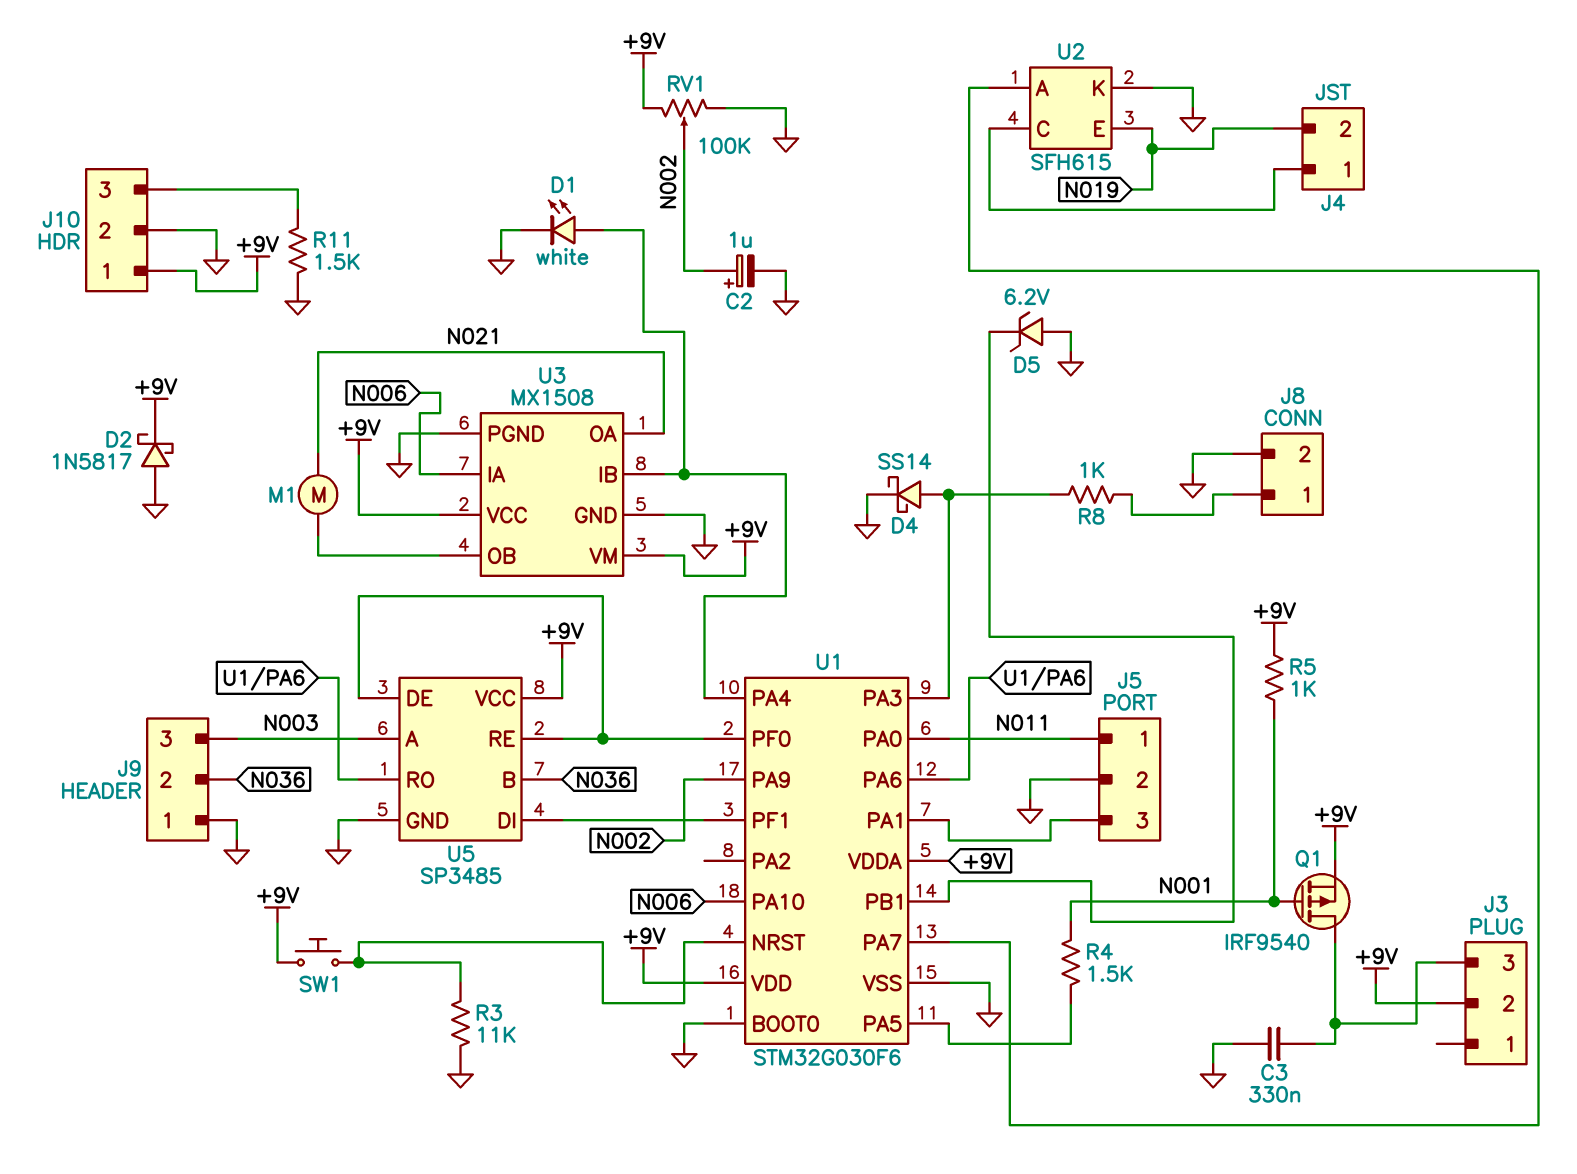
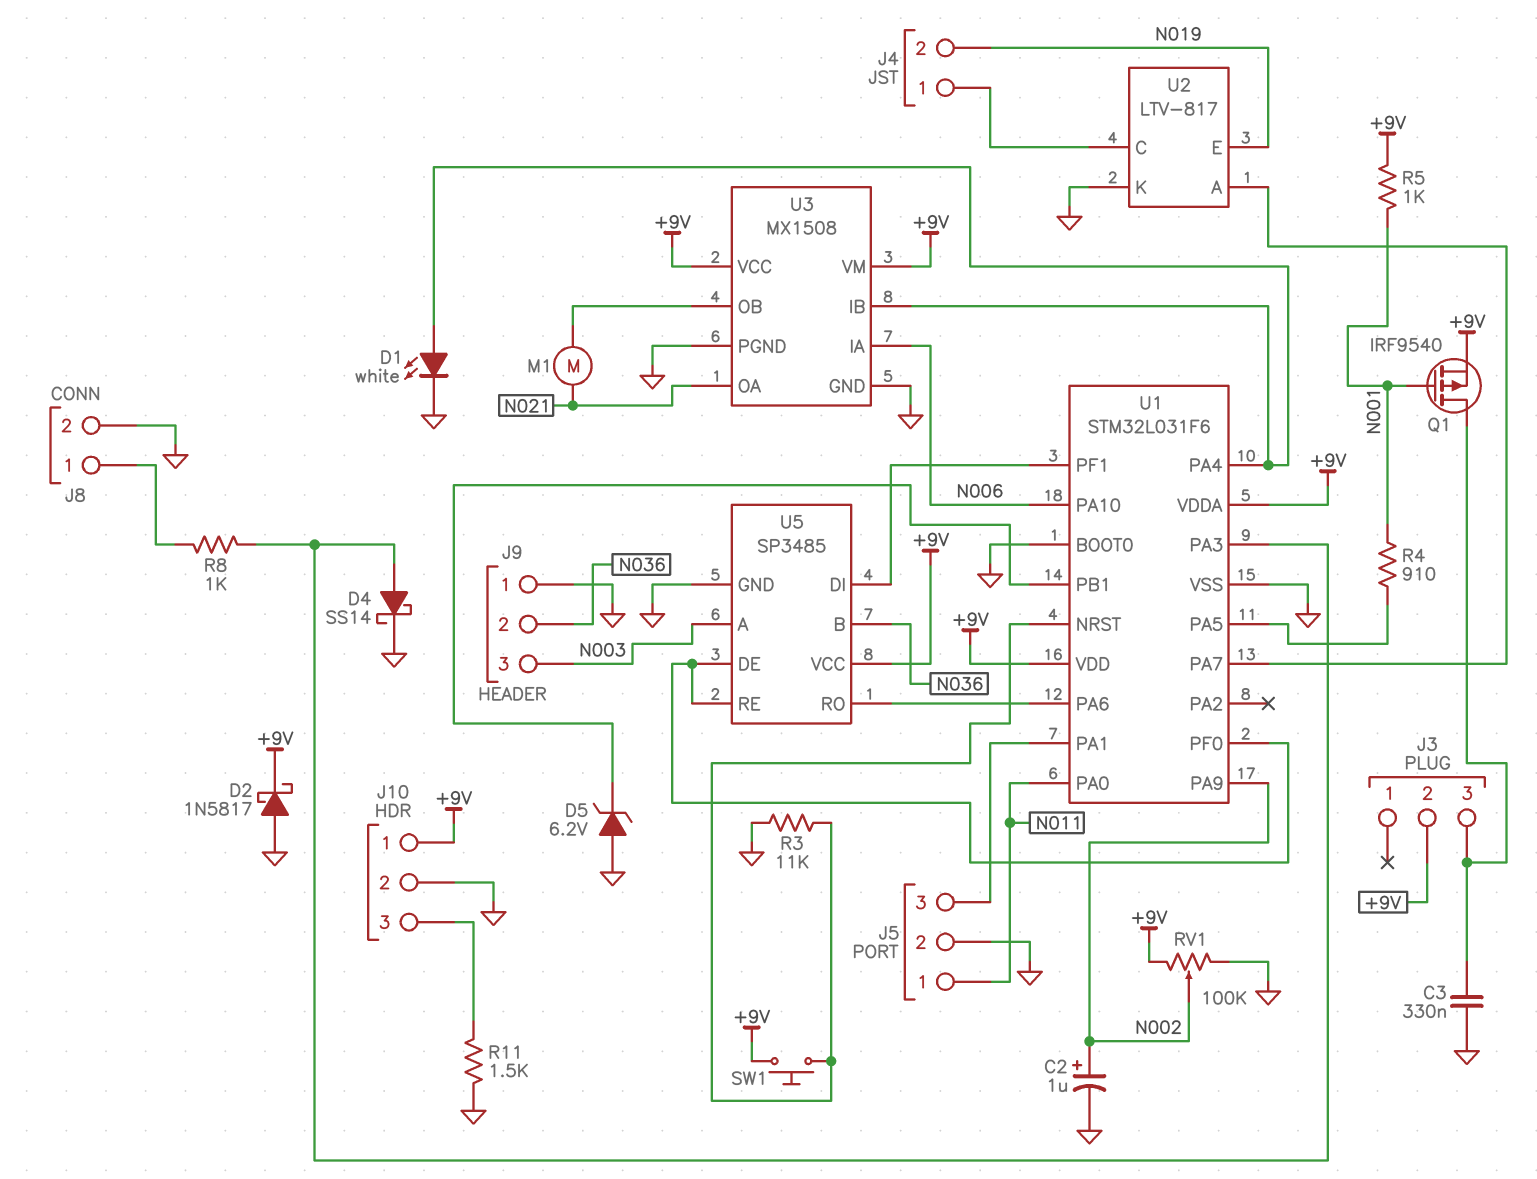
R4: 1.5k (N001, U1/PA5) -> 910 (N001, U1/PA5)
U1: STM32G030F6 -> STM32L031F6
U2: SFH615 -> LTV-817

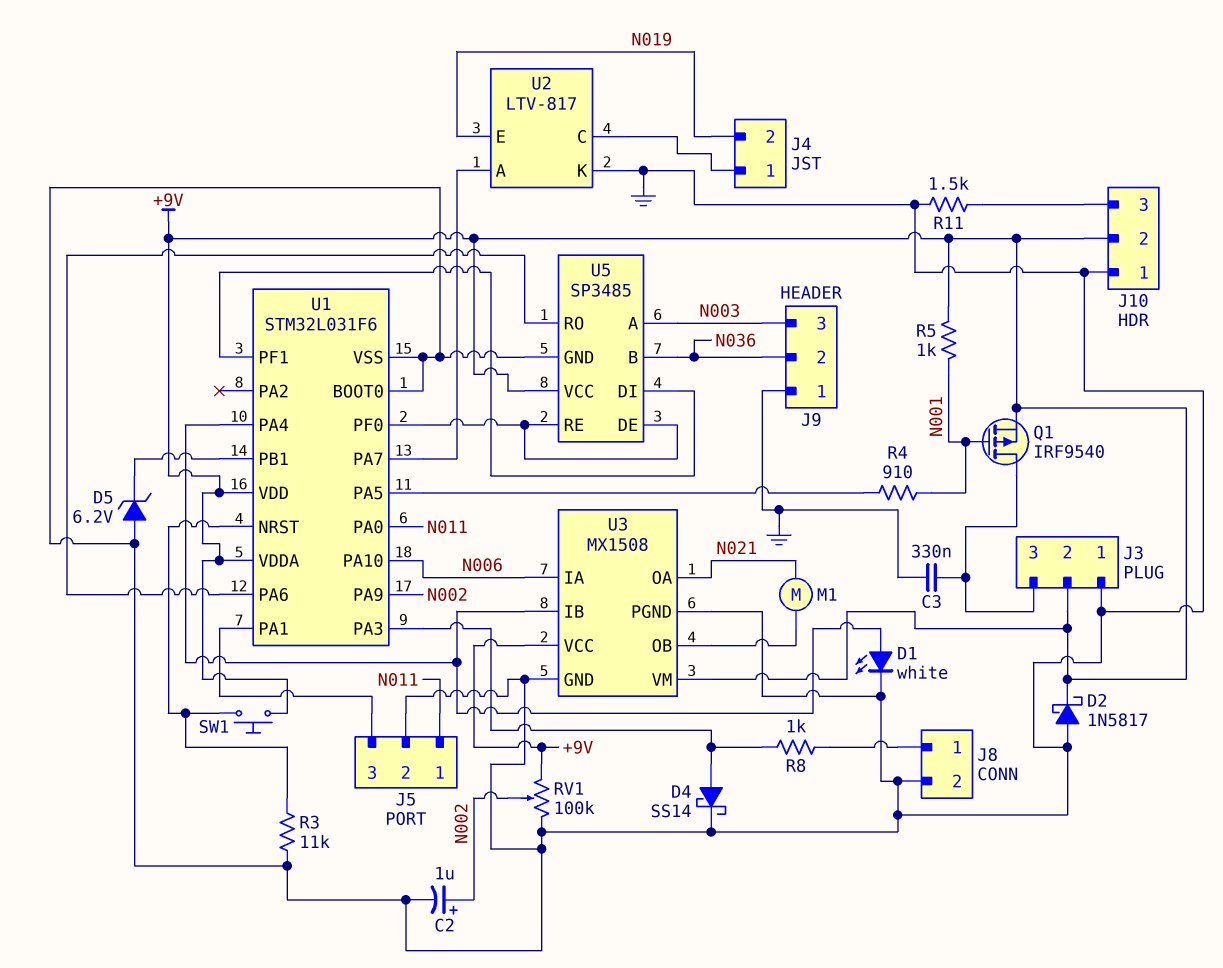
J3 pin 1: none -> GND
J10 pin 1: +9V -> GND
J10 pin 2: GND -> +9V

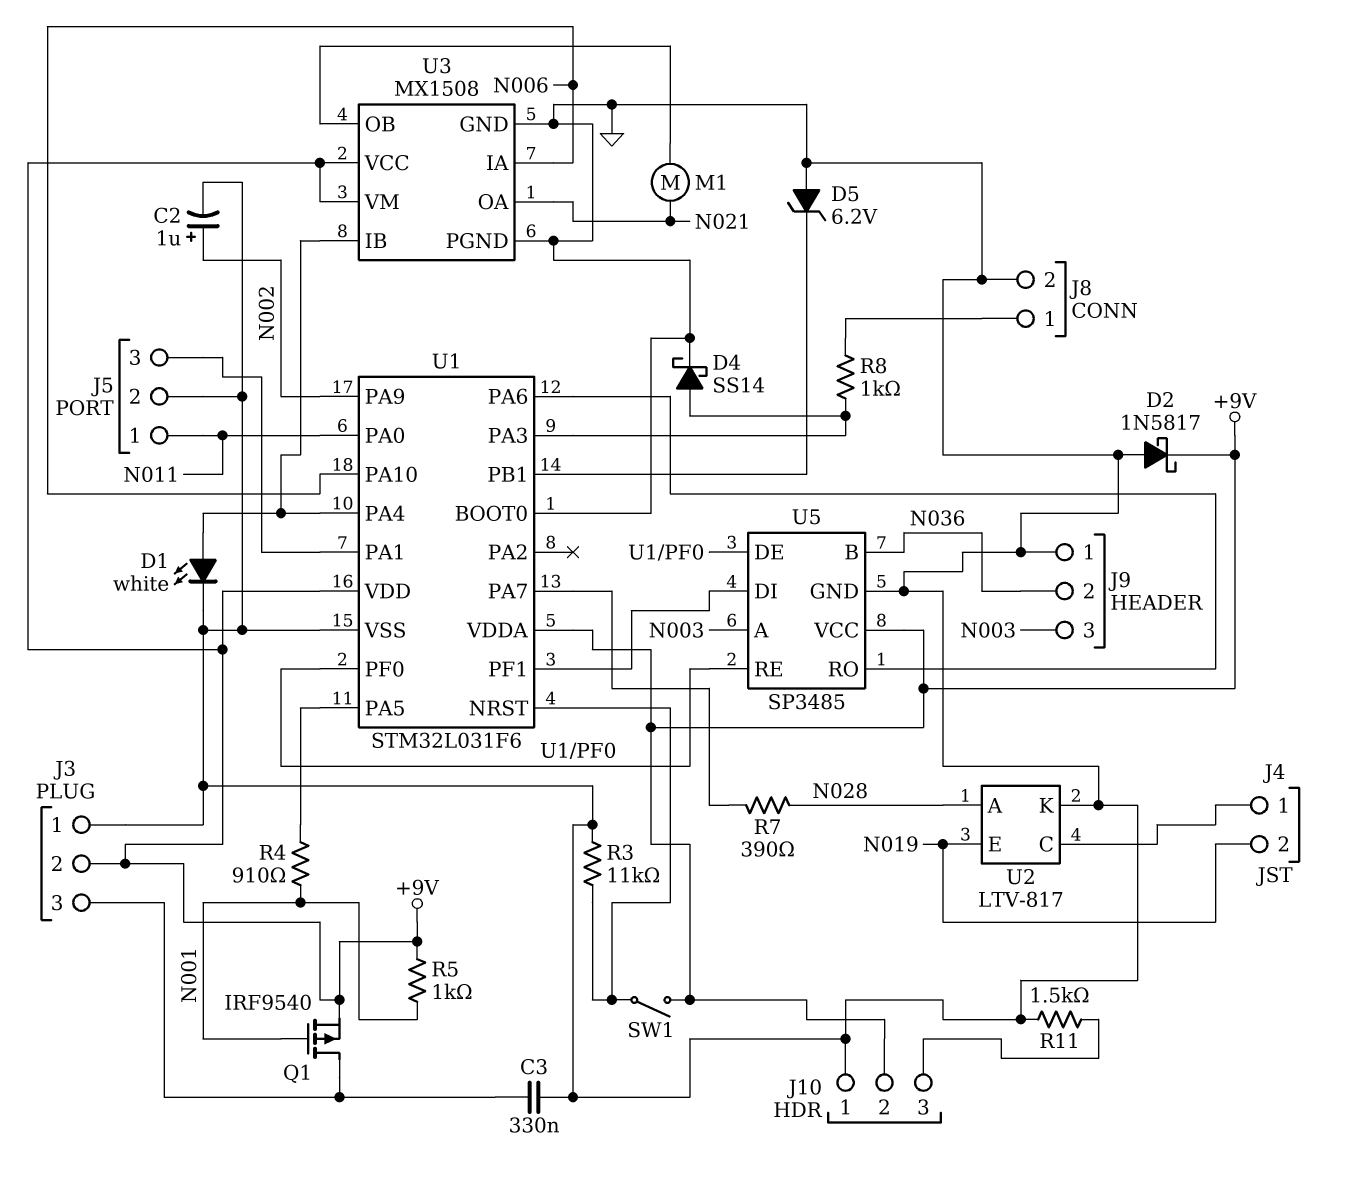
R7: none -> 390 (N028, U1/PA7)
RV1: 100k (+9V, GND, wiper N002) -> none
SW1: button (+9V, U1/NRST) -> switch (+9V, U1/NRST)
U2 pin A: U1/PA7 -> N028

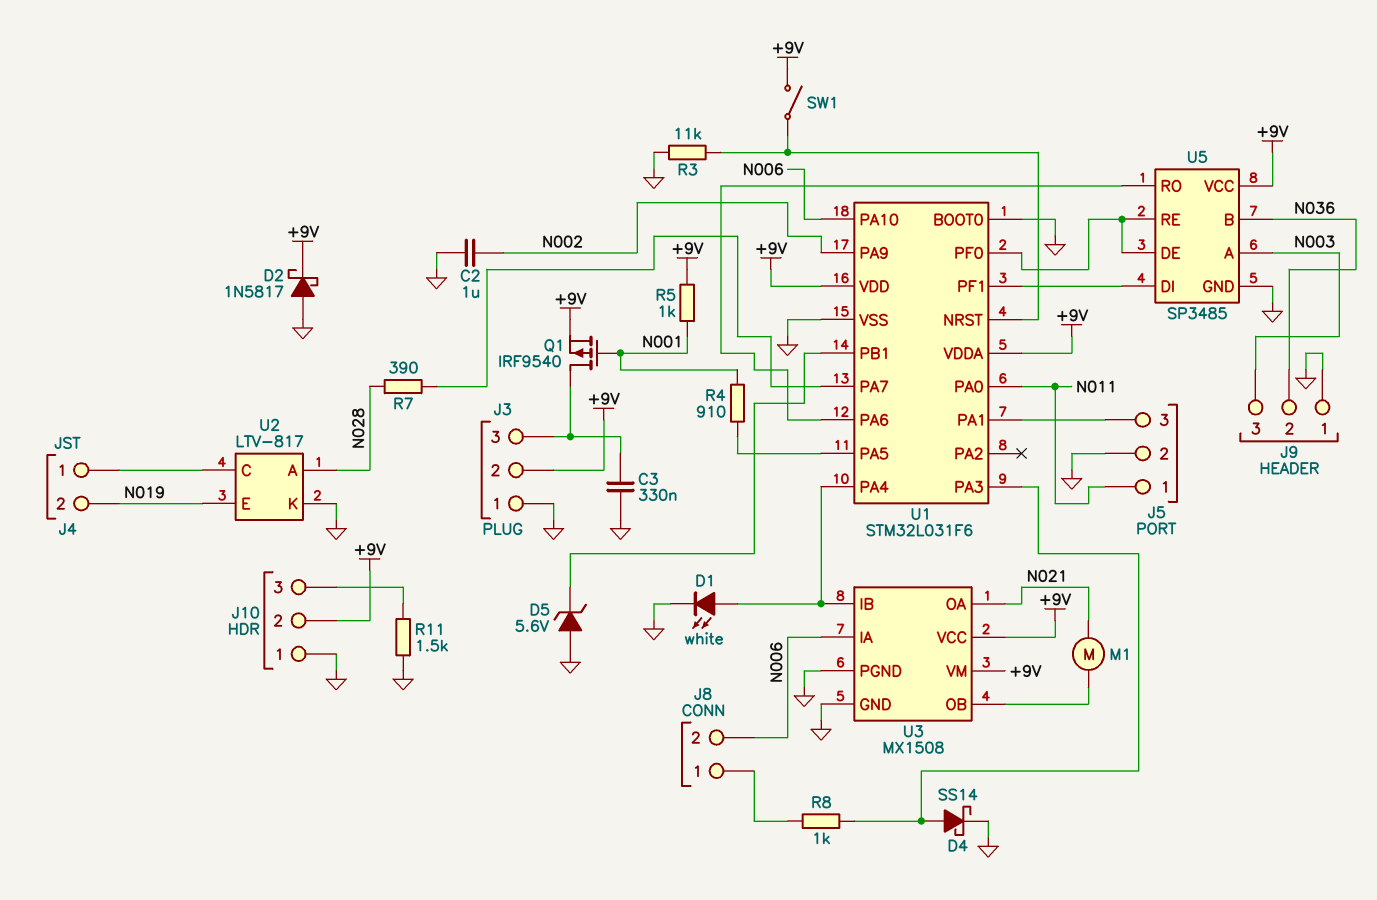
C2: 1uF (plus N002, minus GND) -> 1uF (GND, N002)
D5: zener 6.2V (A GND, K U1/PB1) -> zener 5.6V (A GND, K U1/PB1)
J8 pin 2: GND -> N006

